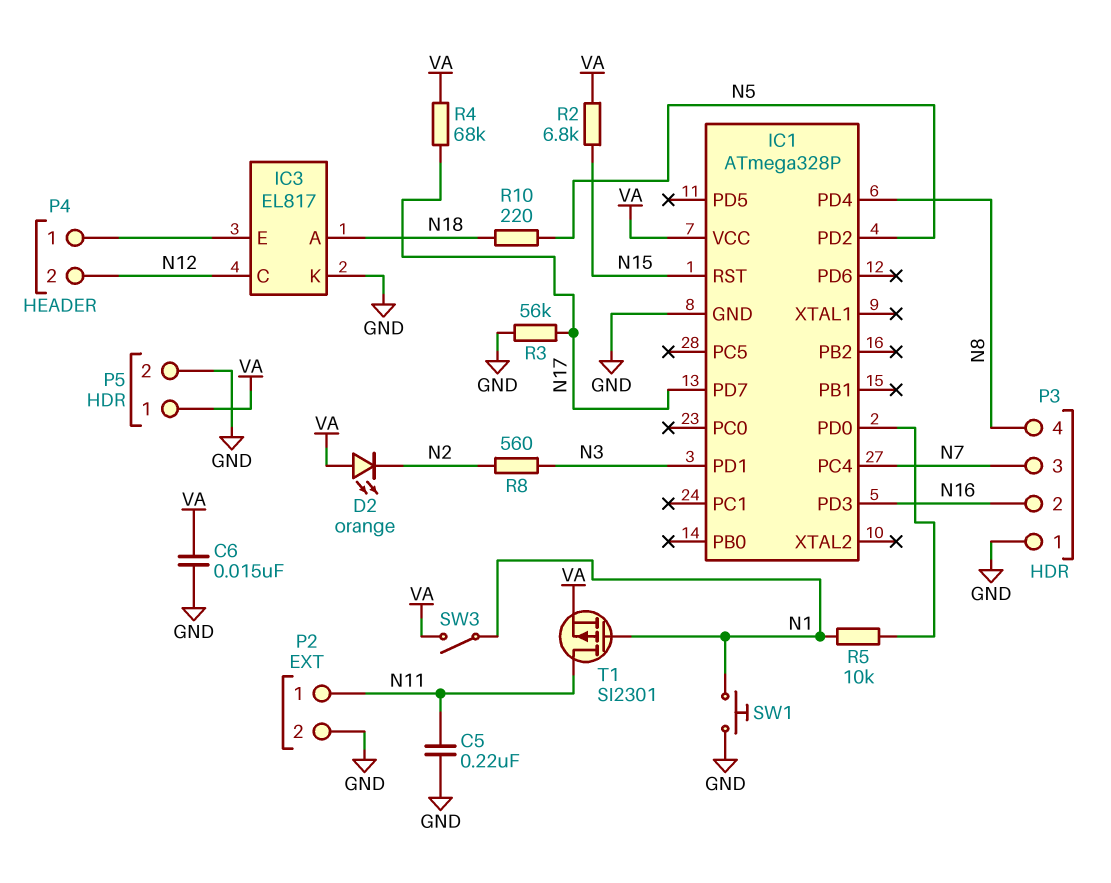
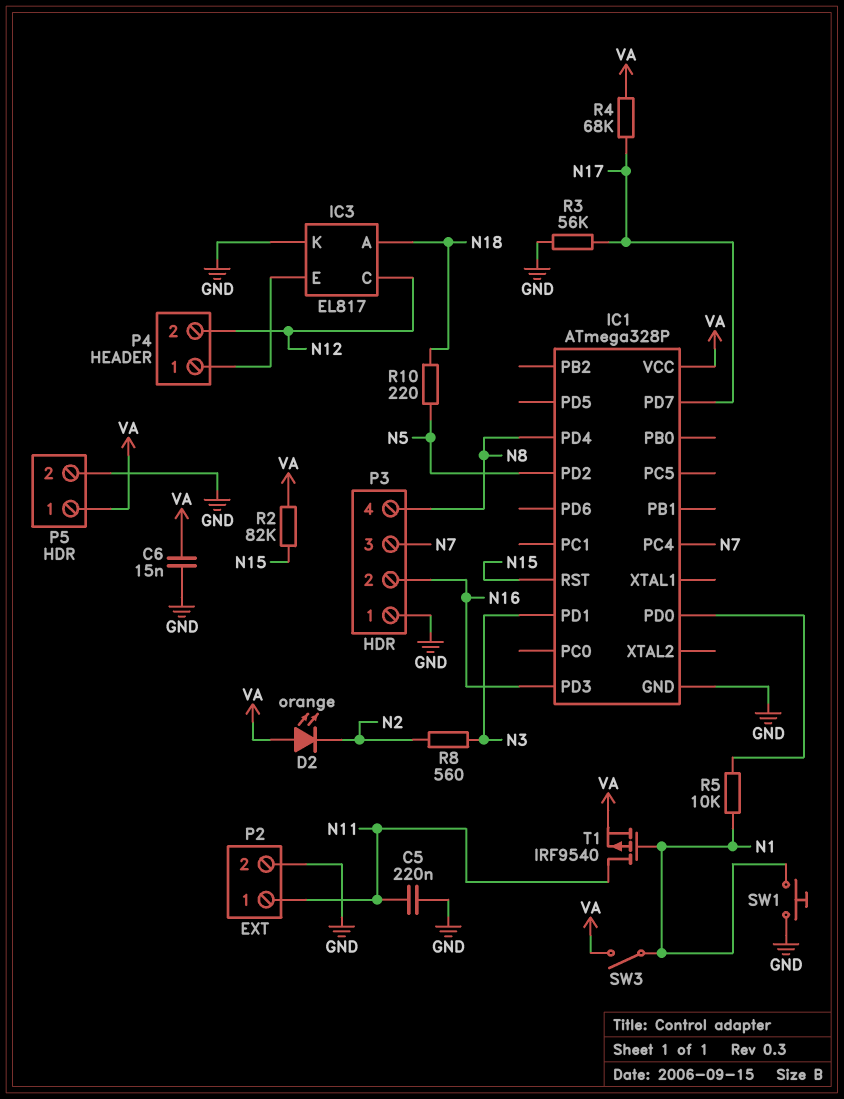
R2: 6.8k (N15, VA) -> 82k (N15, VA)
T1: PMOS SI2301 (G N1, D N11, S VA) -> PMOS IRF9540 (G N1, D N11, S VA)

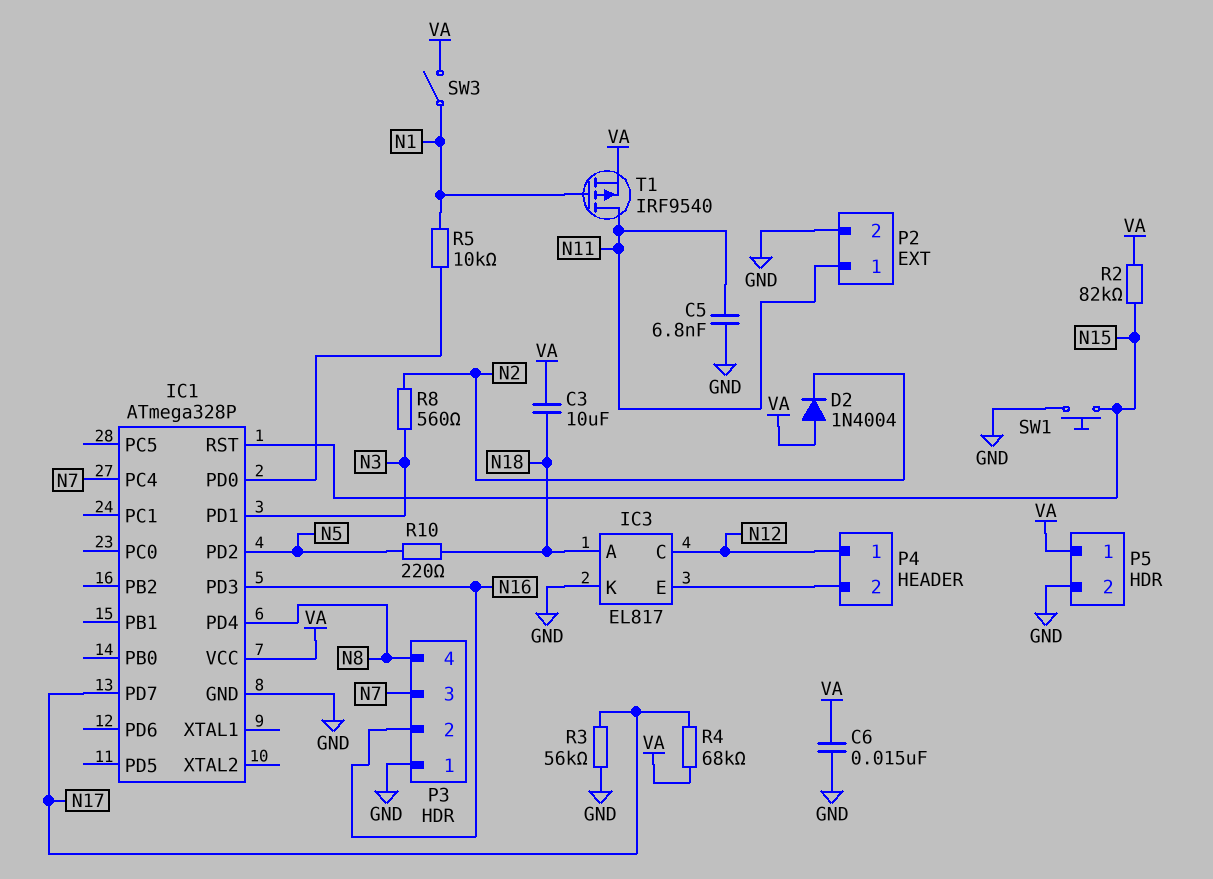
C3: none -> 10uF (N18, VA)
C5: 220nF (GND, N11) -> 6.8nF (GND, N11)
D2: LED orange (A VA, K N2) -> diode 1N4004 (A VA, K N2)
P4 pin 1: IC3/E -> N12
P4 pin 2: N12 -> IC3/E
SW1: button (GND, N1) -> button (GND, N15)

